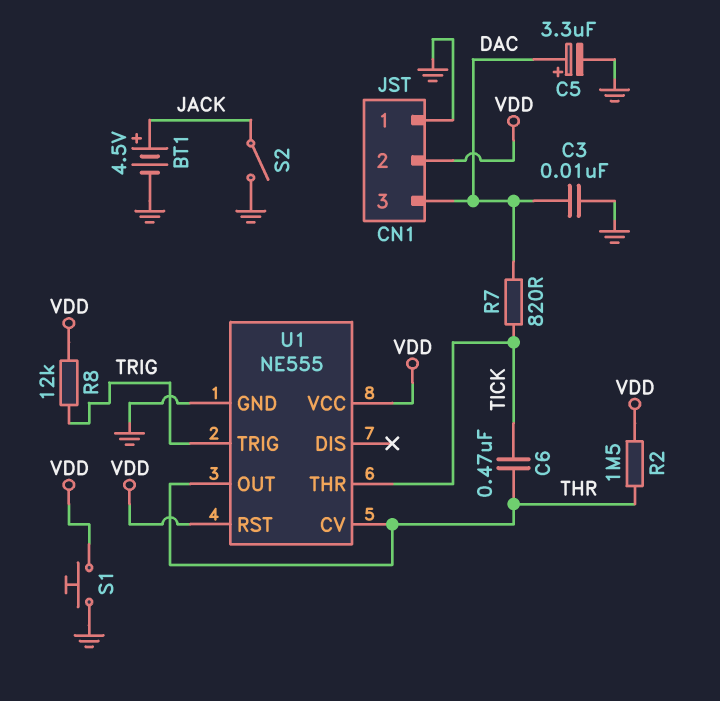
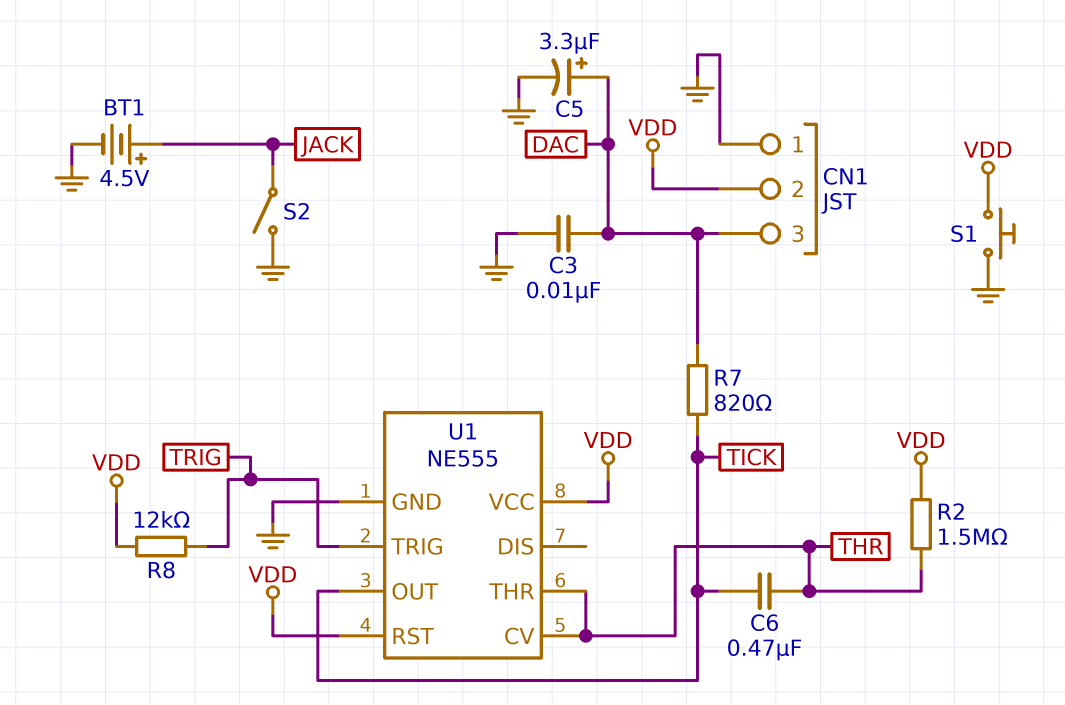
U1 pin OUT: THR -> TICK
U1 pin THR: TICK -> THR

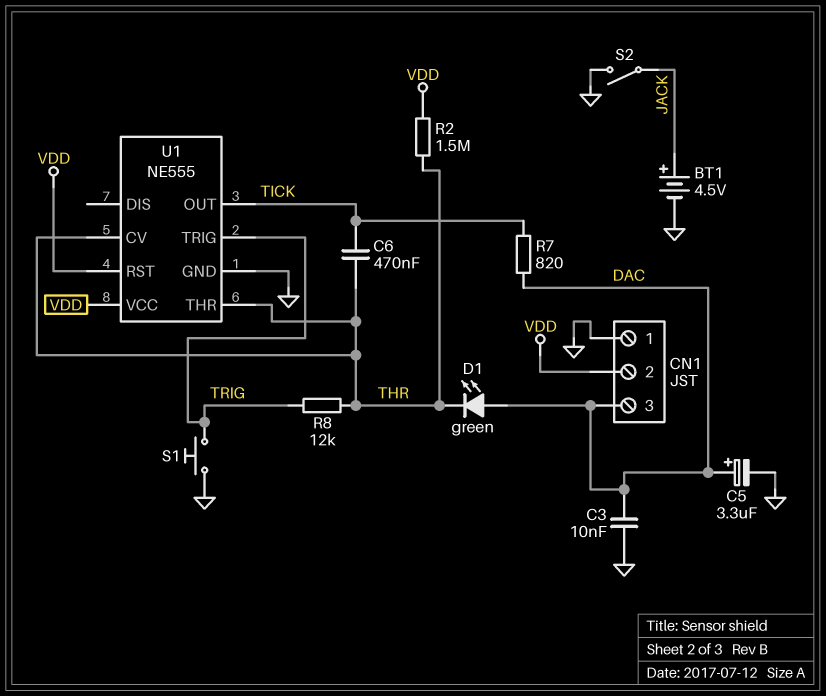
D1: none -> LED green (A DAC, K THR)
R8: 12k (TRIG, VDD) -> 12k (THR, TRIG)
S1: button (GND, VDD) -> button (GND, TRIG)

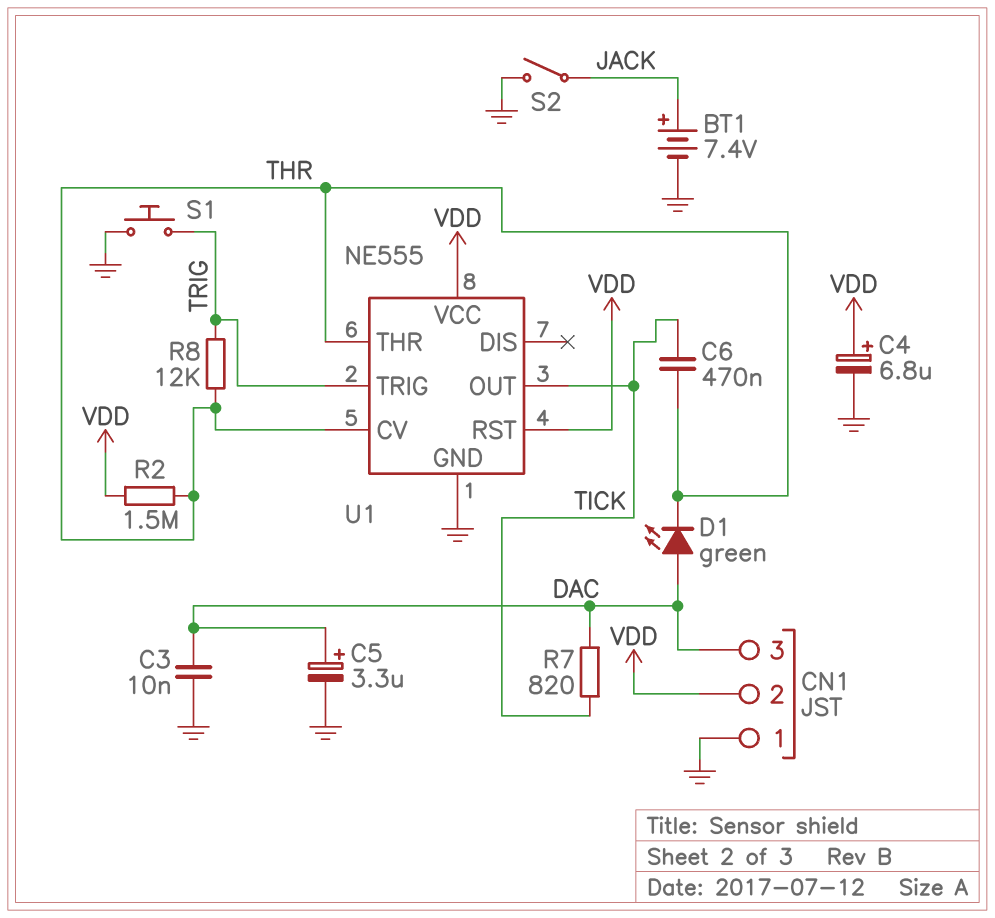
BT1: 4.5V (plus JACK, minus GND) -> 7.4V (plus JACK, minus GND)
C4: none -> 6.8uF (plus VDD, minus GND)

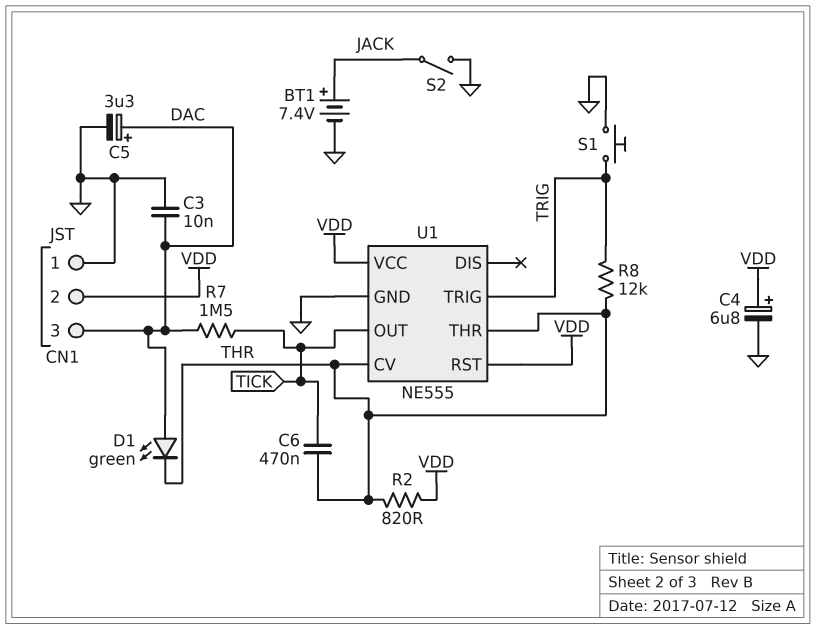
R2: 1.5M (THR, VDD) -> 820 (THR, VDD)
R7: 820 (DAC, TICK) -> 1.5M (DAC, TICK)

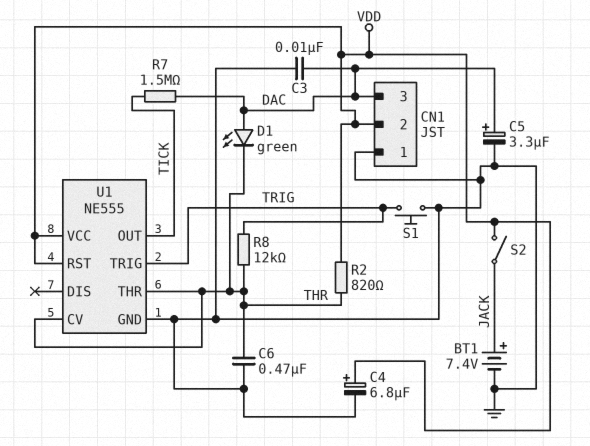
C6: 470nF (THR, TICK) -> 470nF (GND, THR)
S2: switch (GND, JACK) -> switch (JACK, VDD)

